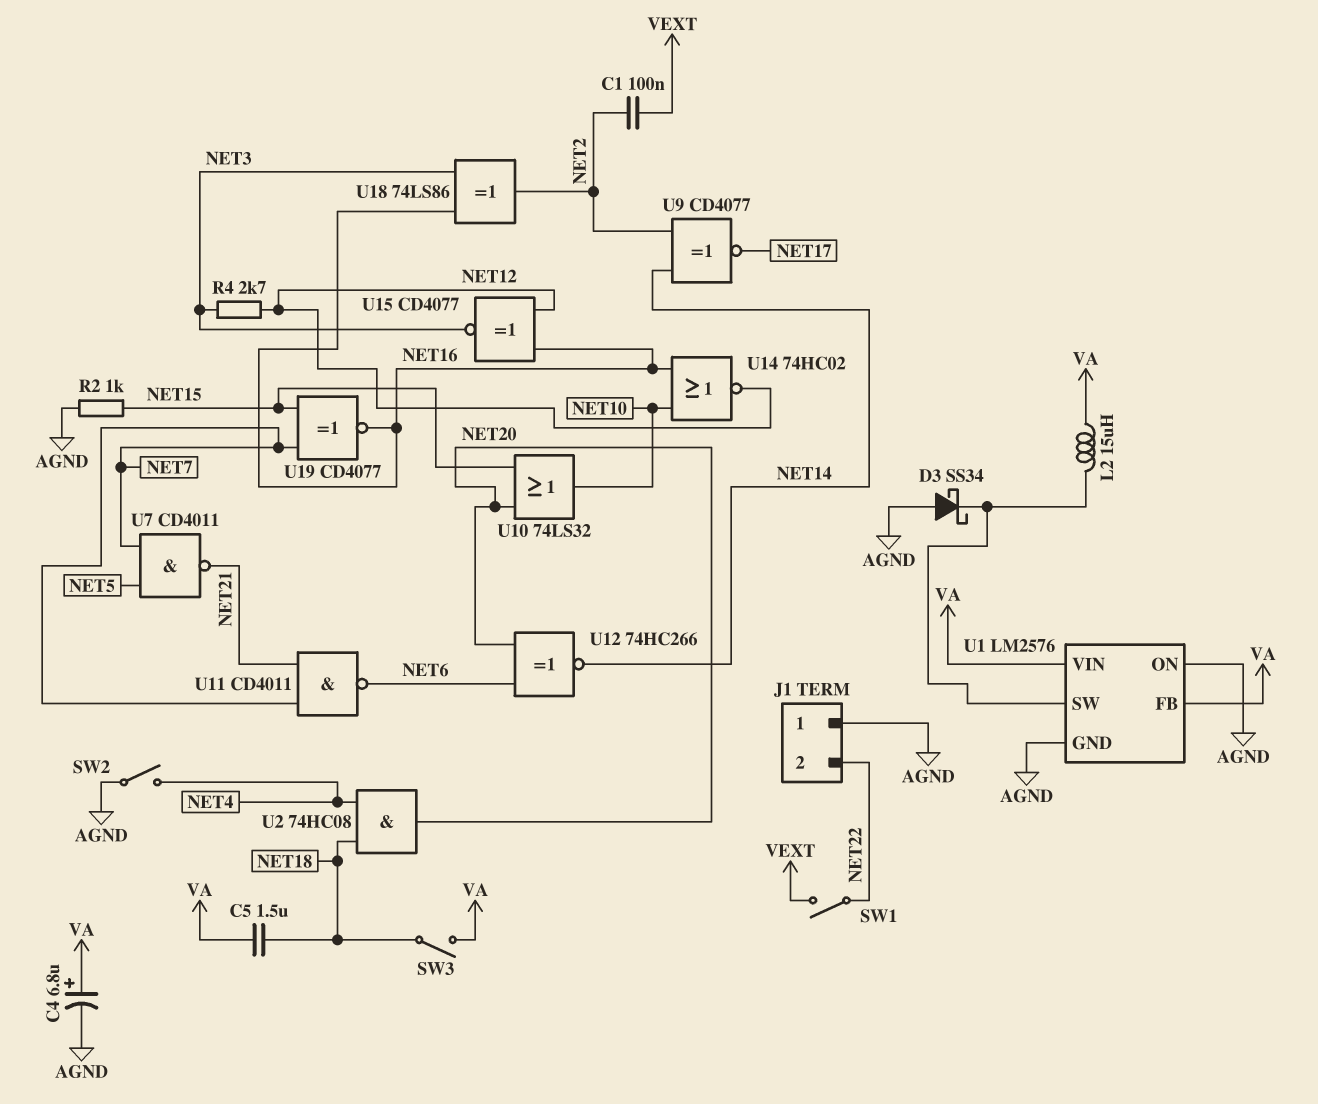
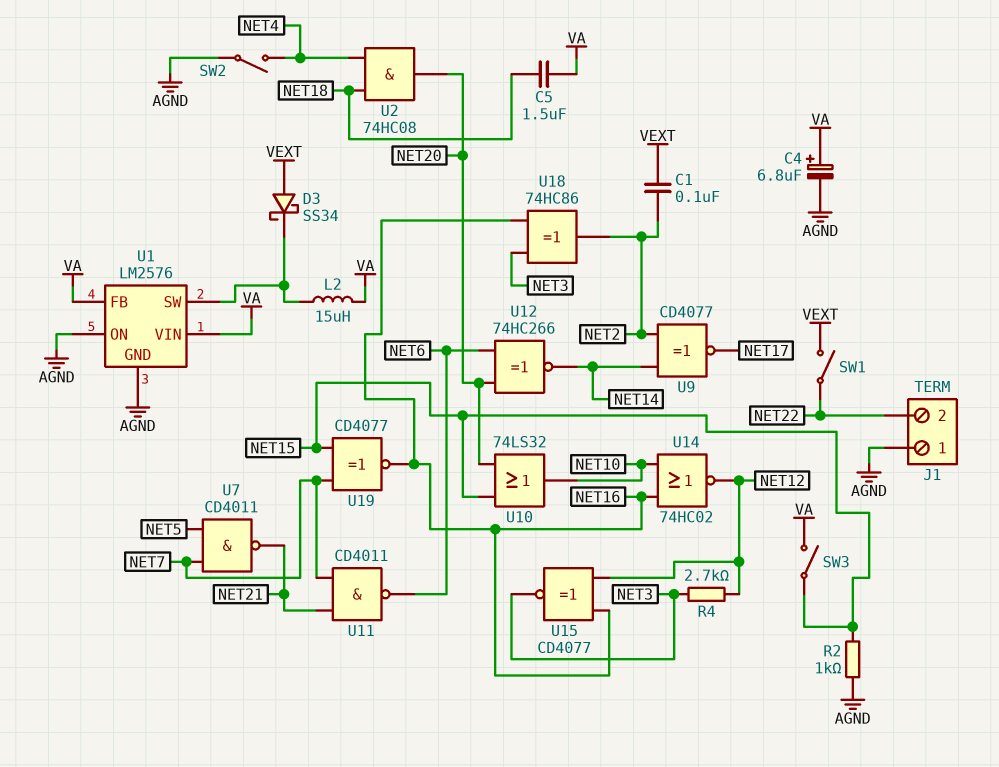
D3: schottky SS34 (A AGND, K U1/SW) -> schottky SS34 (A VEXT, K U1/SW)
SW3: switch (NET18, VA) -> switch (NET15, VA)
U18: XOR 74LS86 (in NET3, in NET16, out NET2) -> XOR 74HC86 (in NET3, in NET16, out NET2)

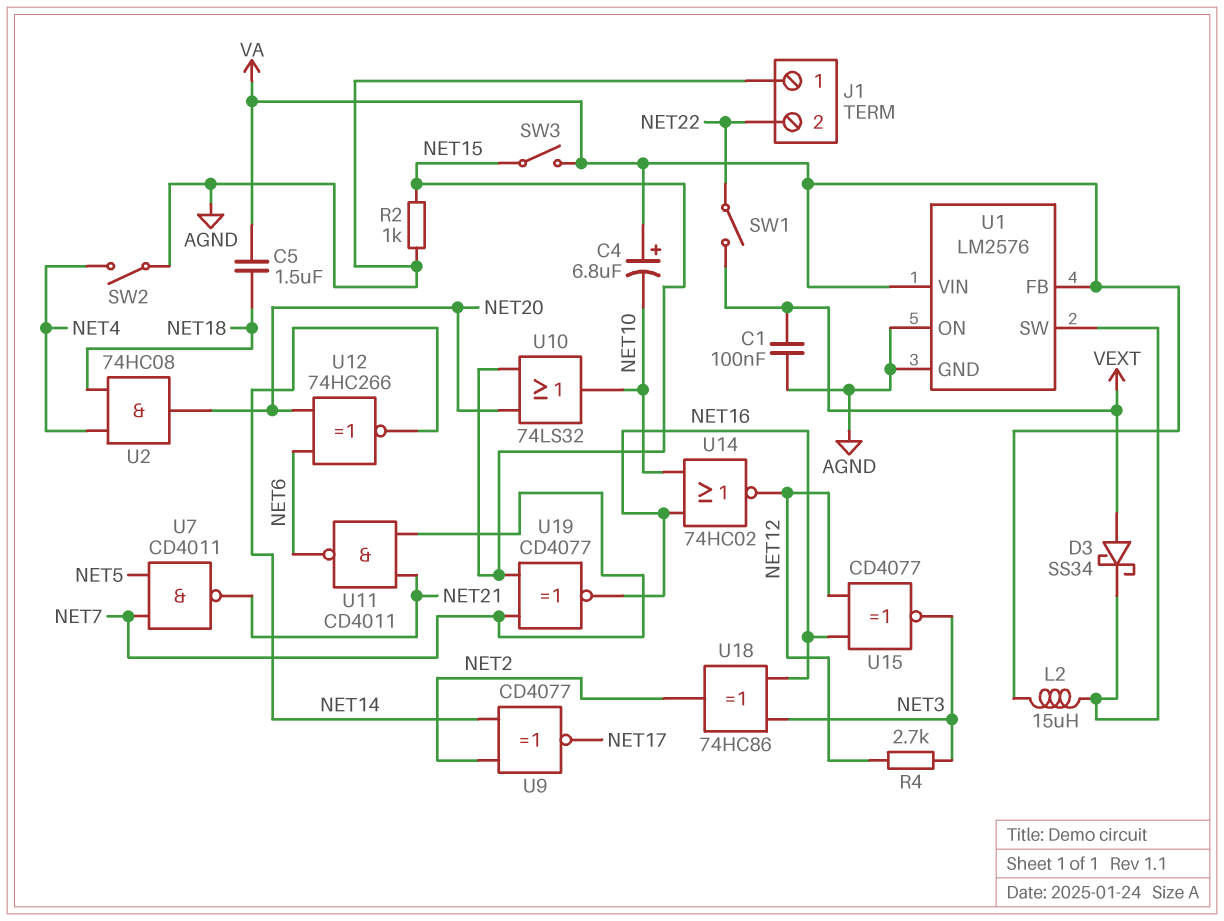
C1: 100nF (NET2, VEXT) -> 100nF (AGND, VEXT)
C4: 6.8uF (plus VA, minus AGND) -> 6.8uF (plus VA, minus NET10)

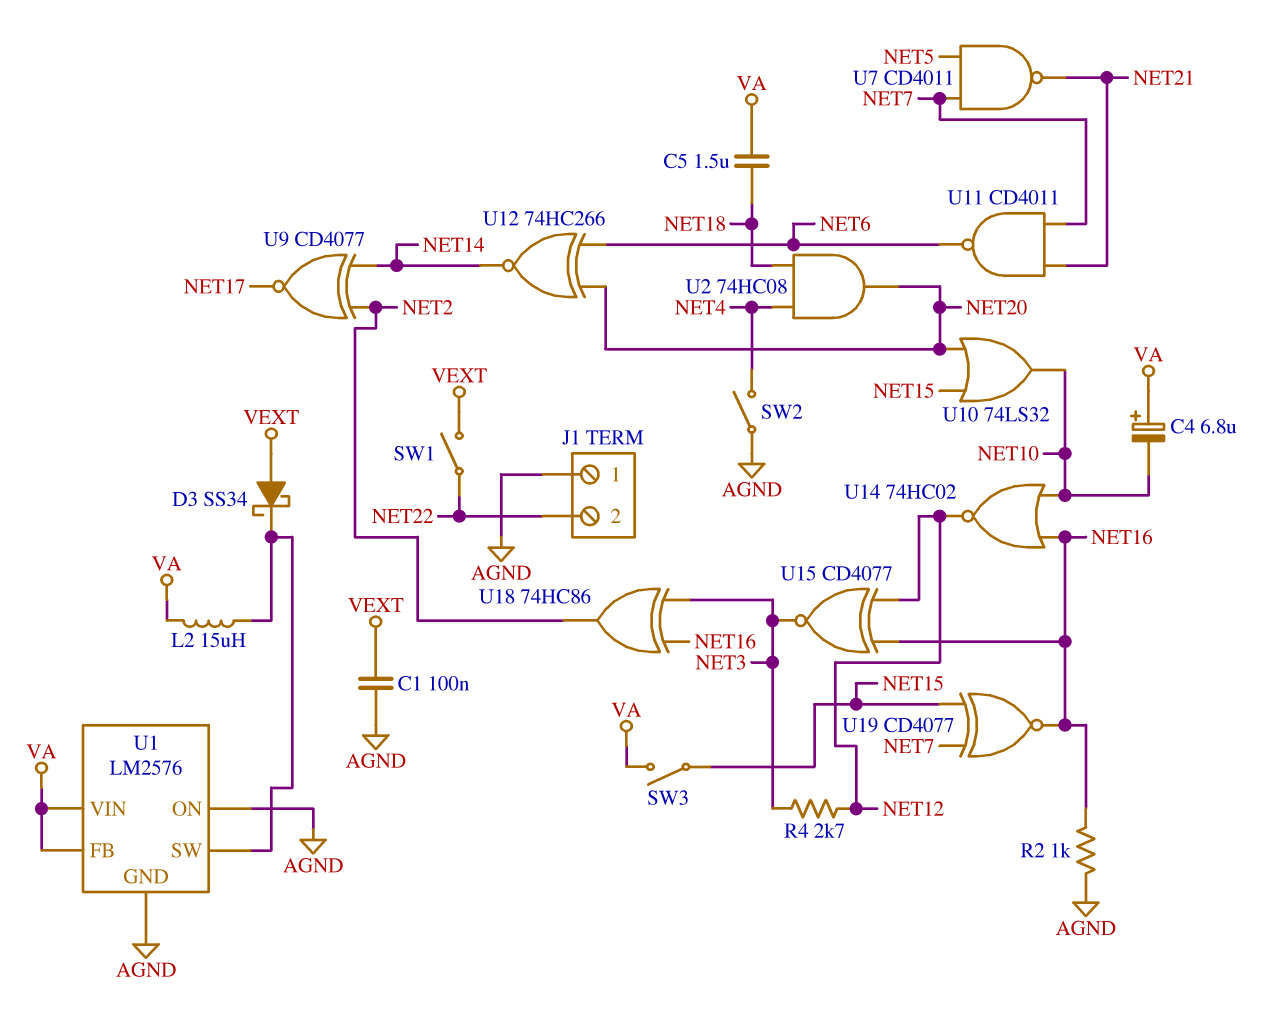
R2: 1k (AGND, NET15) -> 1k (AGND, NET16)

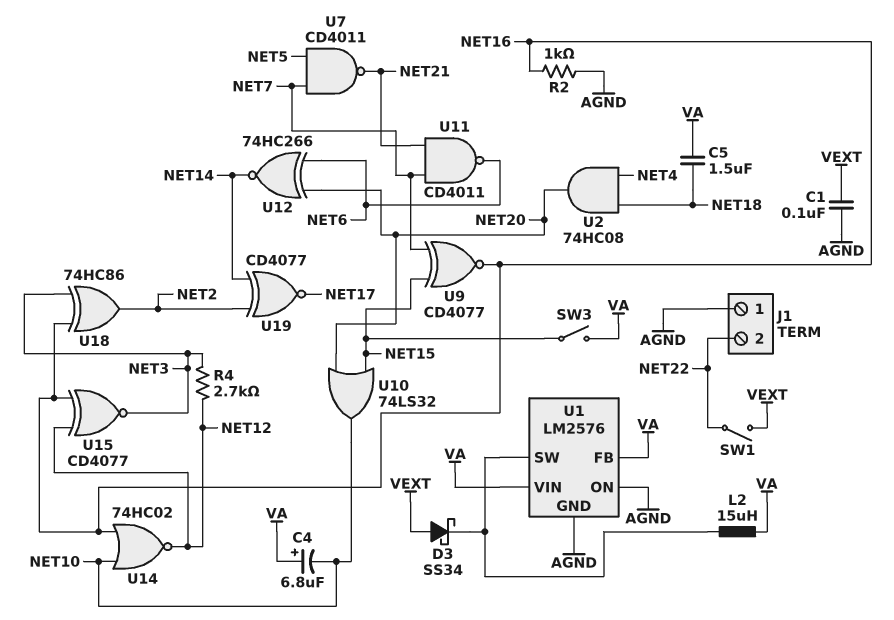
SW2: switch (AGND, NET4) -> none
U9: XNOR CD4077 (in NET2, in NET14, out NET17) -> XNOR CD4077 (in NET7, in NET15, out NET16)
U19: XNOR CD4077 (in NET7, in NET15, out NET16) -> XNOR CD4077 (in NET2, in NET14, out NET17)

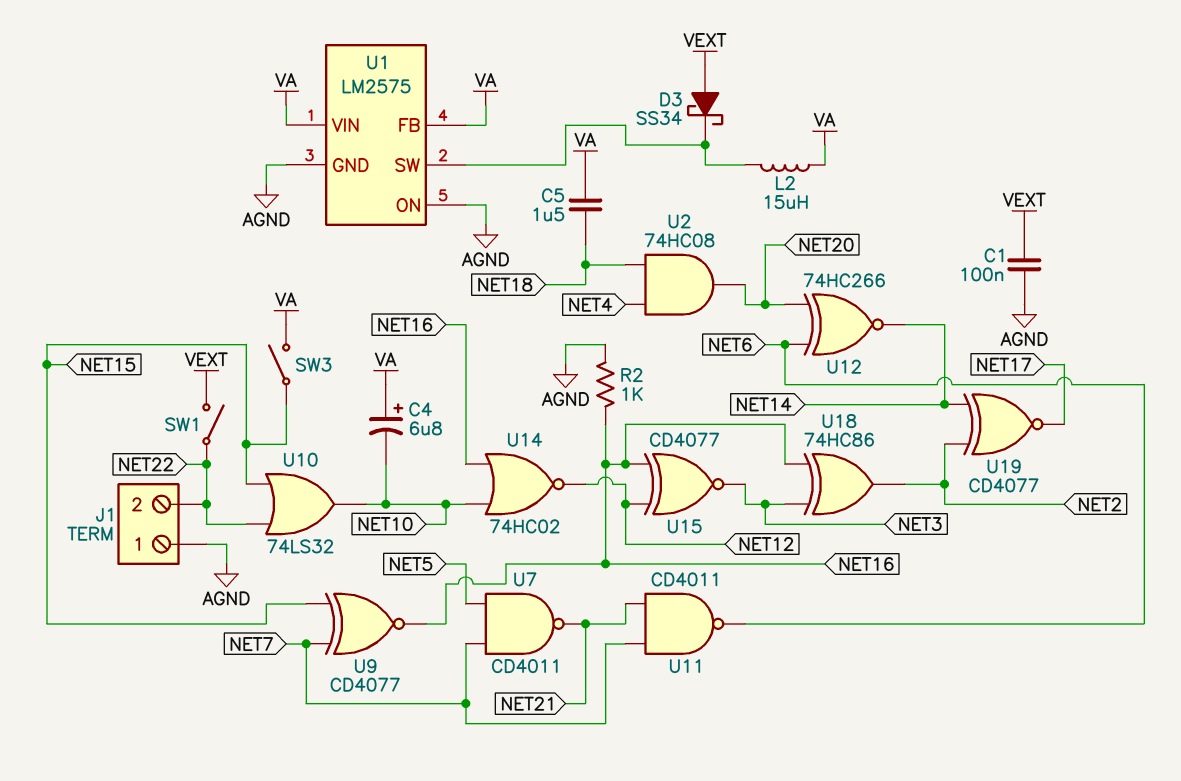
R4: 2.7k (NET3, NET12) -> none
U1: LM2576 -> LM2575
U10: OR 74LS32 (in NET15, in NET20, out NET10) -> OR 74LS32 (in NET15, in NET22, out NET10)

